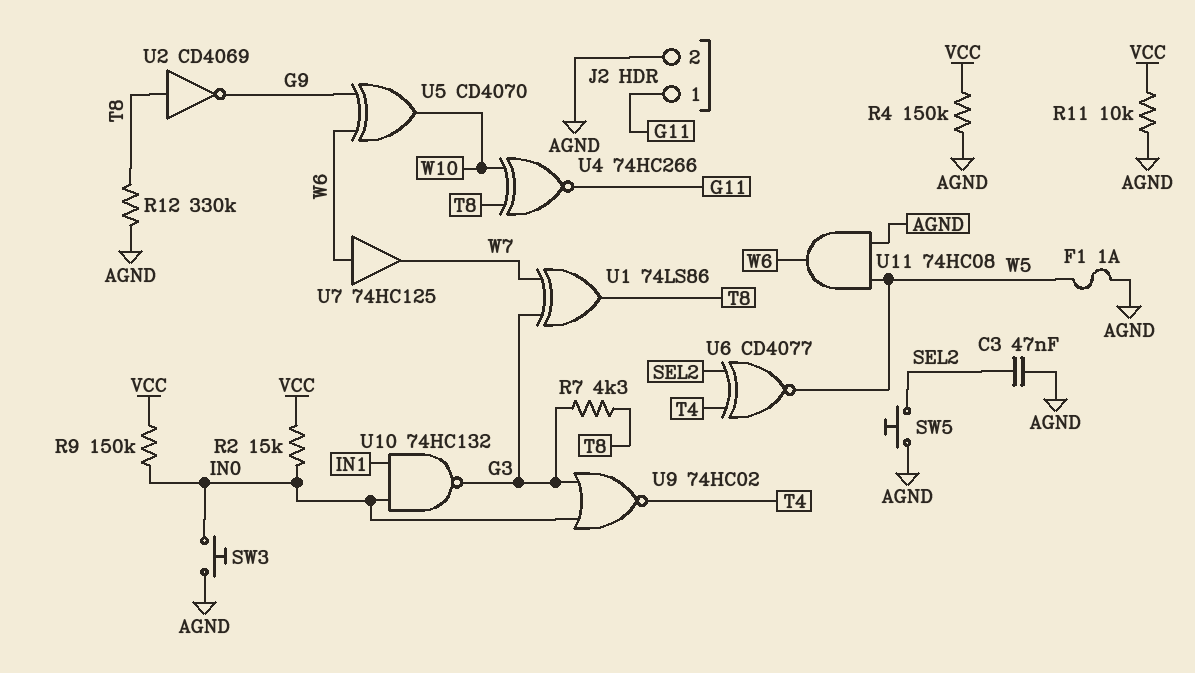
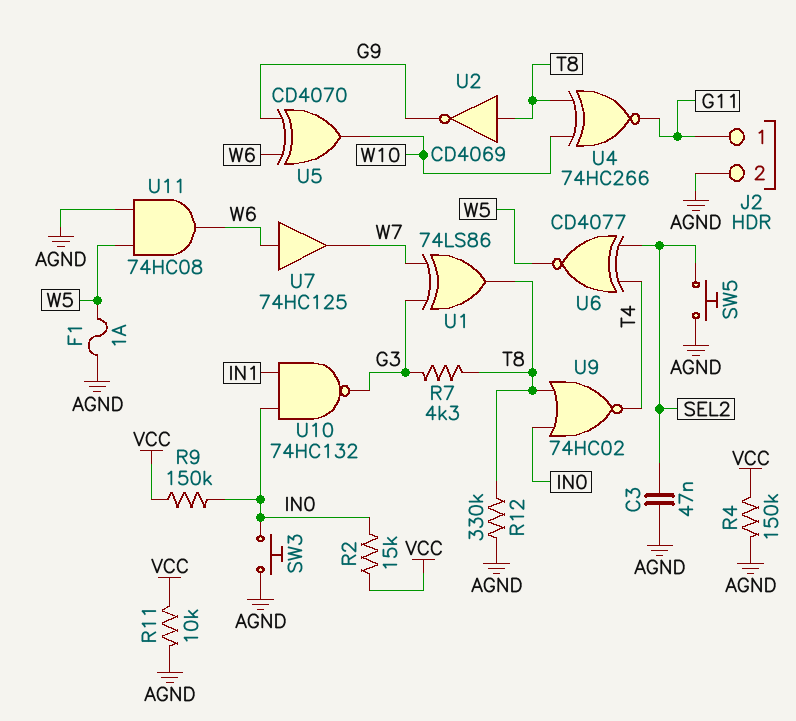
U9: NOR 74HC02 (in G3, in IN0, out T4) -> NOR 74HC02 (in IN0, in T8, out T4)

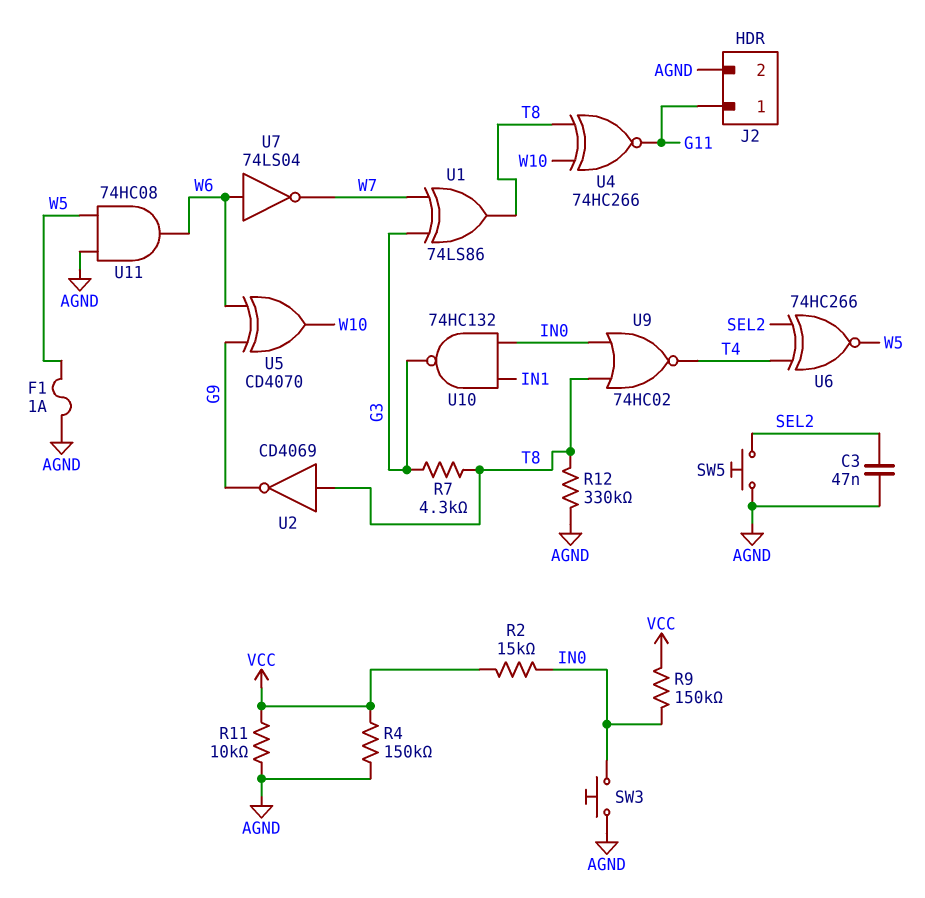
U6: XNOR CD4077 (in SEL2, in T4, out W5) -> XNOR 74HC266 (in SEL2, in T4, out W5)
U7: buffer 74HC125 (in W6, out W7) -> NOT 74LS04 (in W6, out W7)

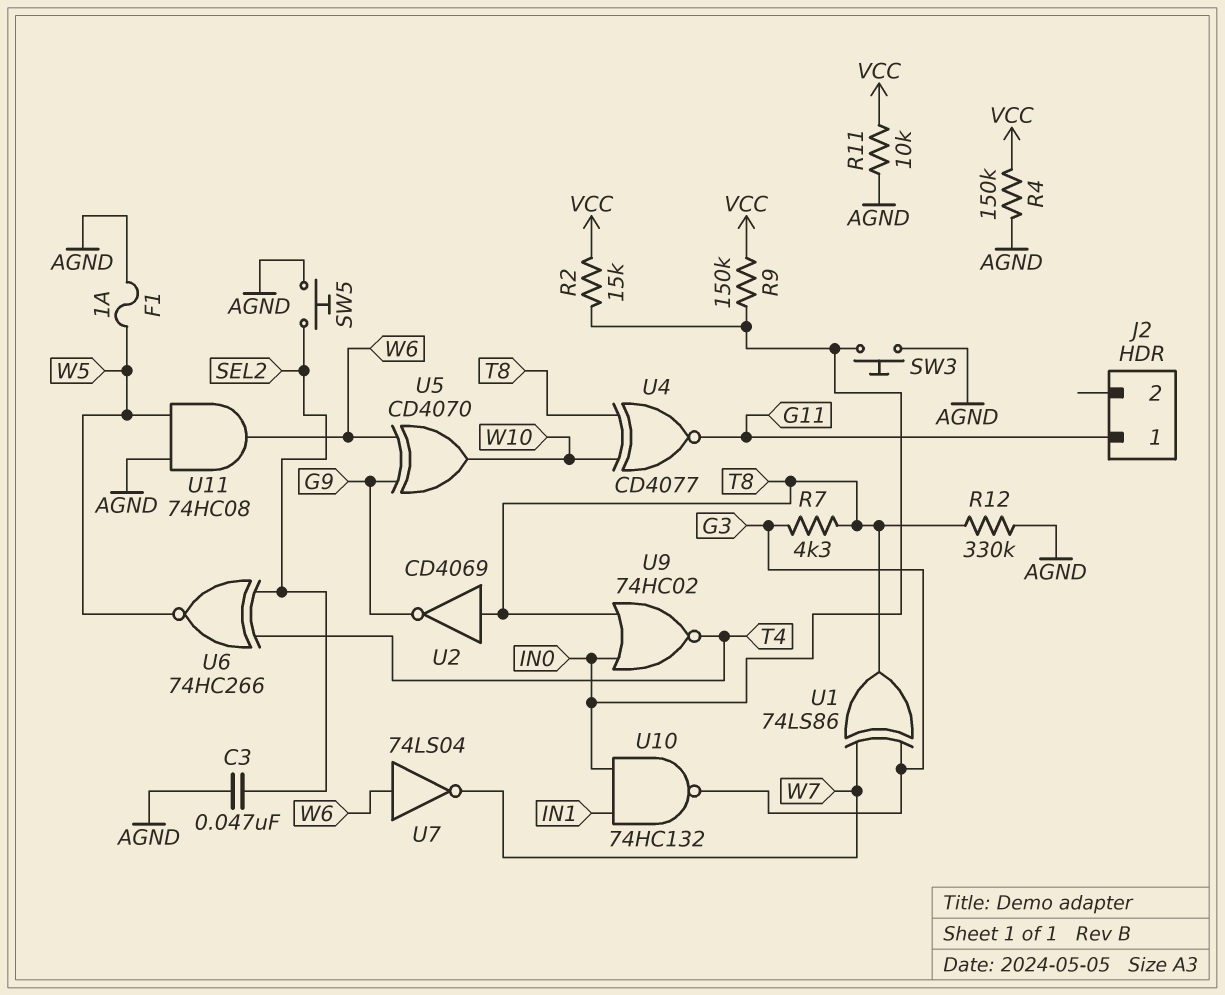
J2 pin 2: AGND -> none
U4: XNOR 74HC266 (in T8, in W10, out G11) -> XNOR CD4077 (in T8, in W10, out G11)

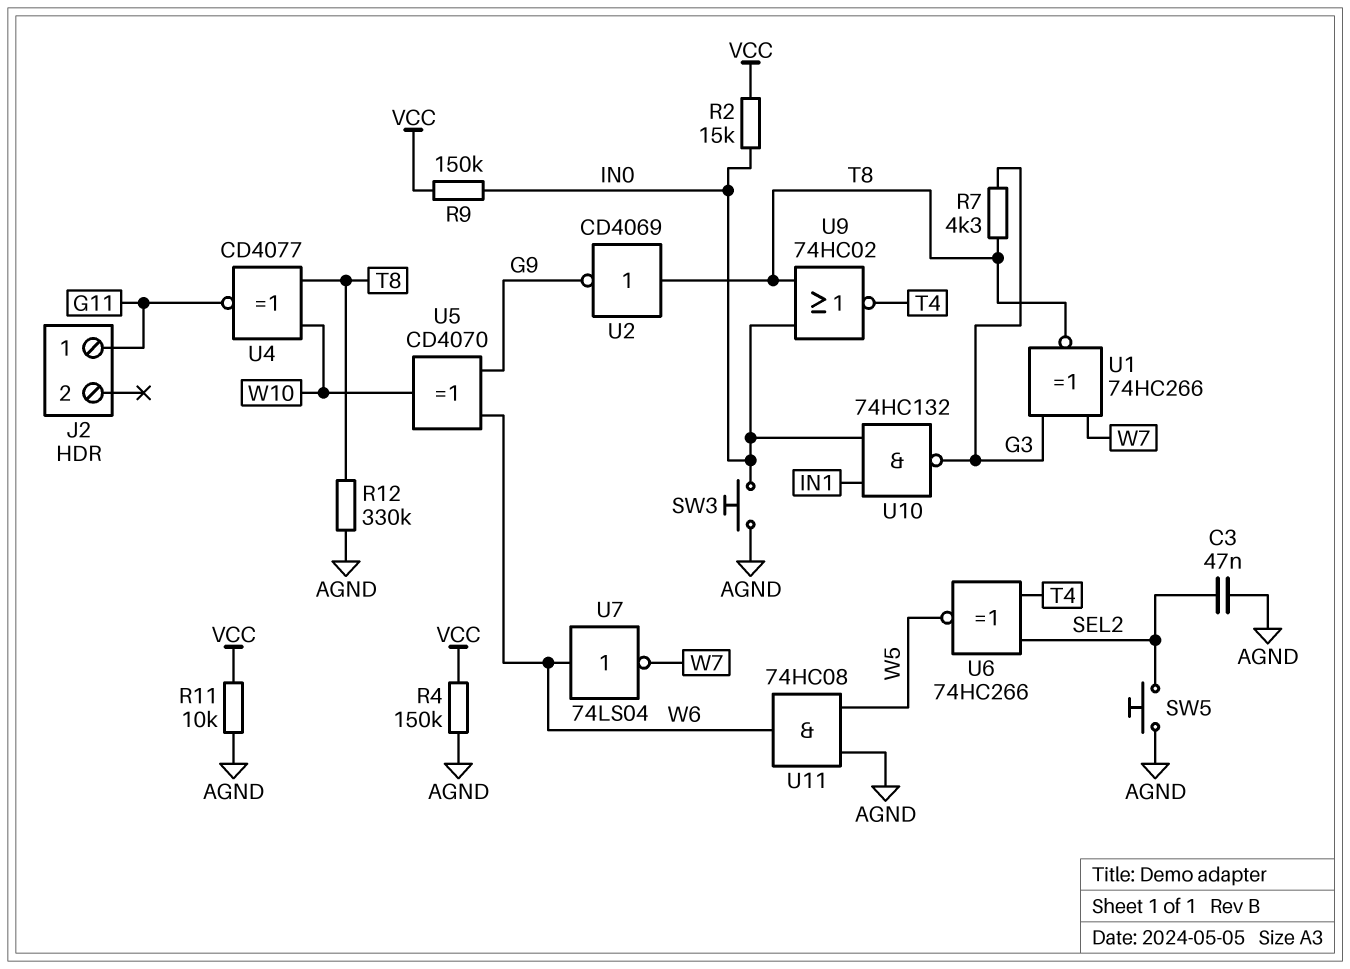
F1: 1A (AGND, W5) -> none
U1: XOR 74LS86 (in G3, in W7, out T8) -> XNOR 74HC266 (in G3, in W7, out T8)

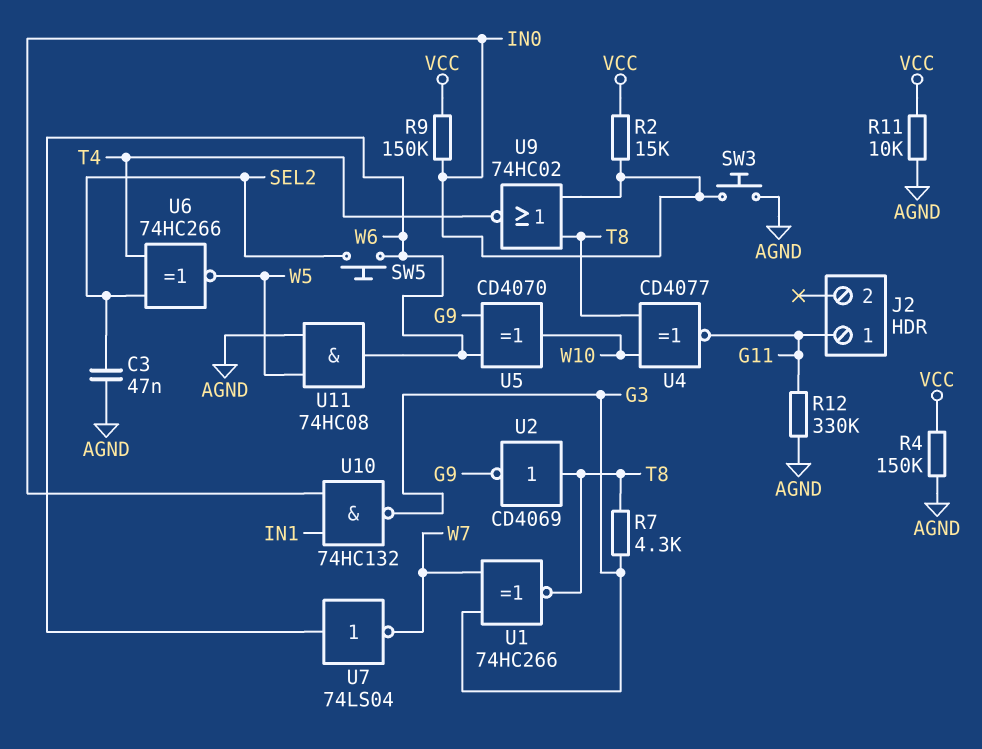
R12: 330k (AGND, T8) -> 330k (AGND, G11)
SW5: button (AGND, SEL2) -> button (SEL2, W6)

